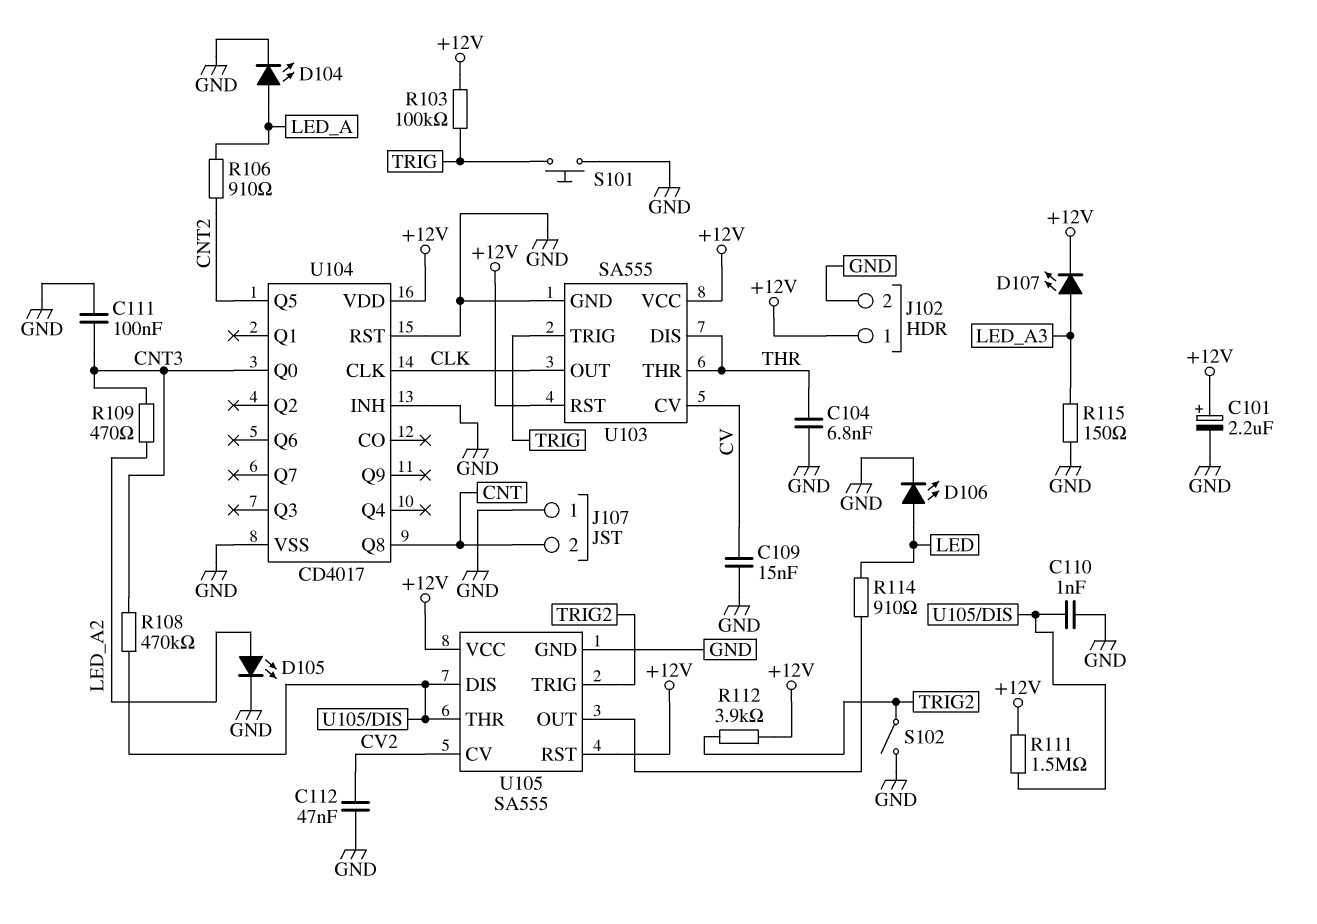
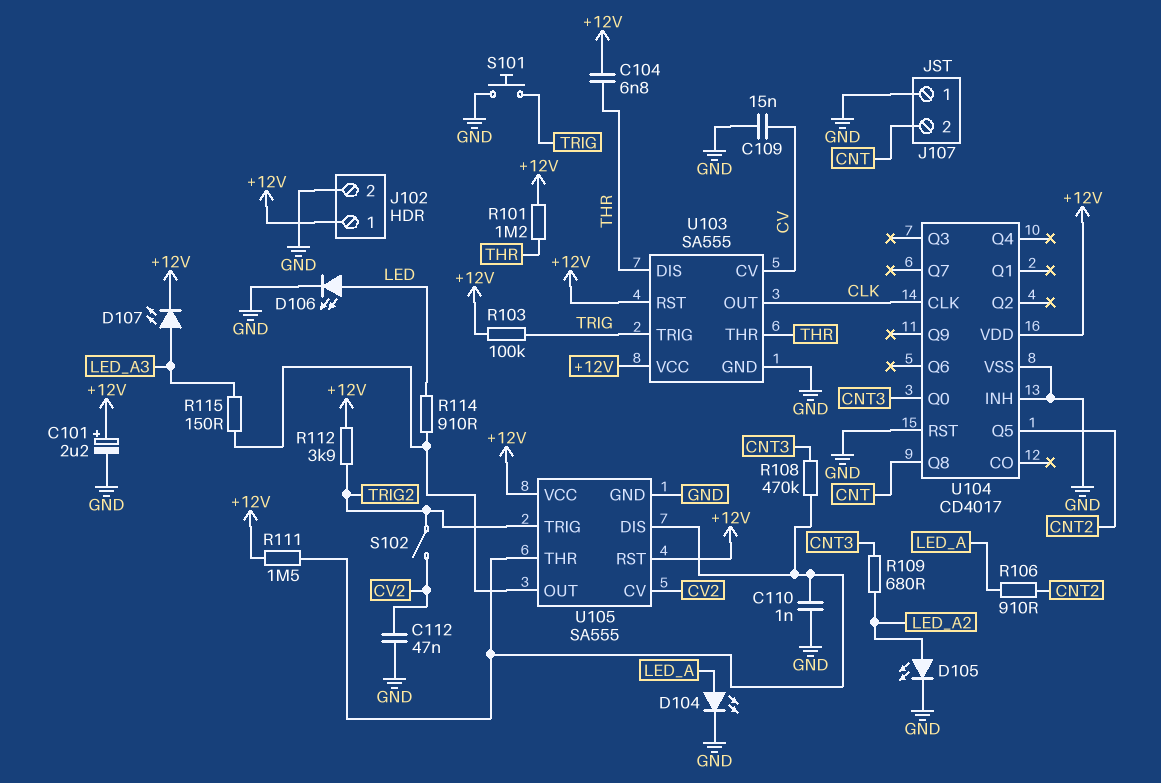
C104: 6.8nF (GND, THR) -> 6.8nF (+12V, THR)
C111: 100nF (CNT3, GND) -> none
R101: none -> 1.2M (+12V, THR)
R109: 470 (CNT3, LED_A2) -> 680 (CNT3, LED_A2)
R115: 150 (GND, LED_A3) -> 150 (LED_A3, U105/OUT)
S102: switch (GND, TRIG2) -> switch (CV2, TRIG2)

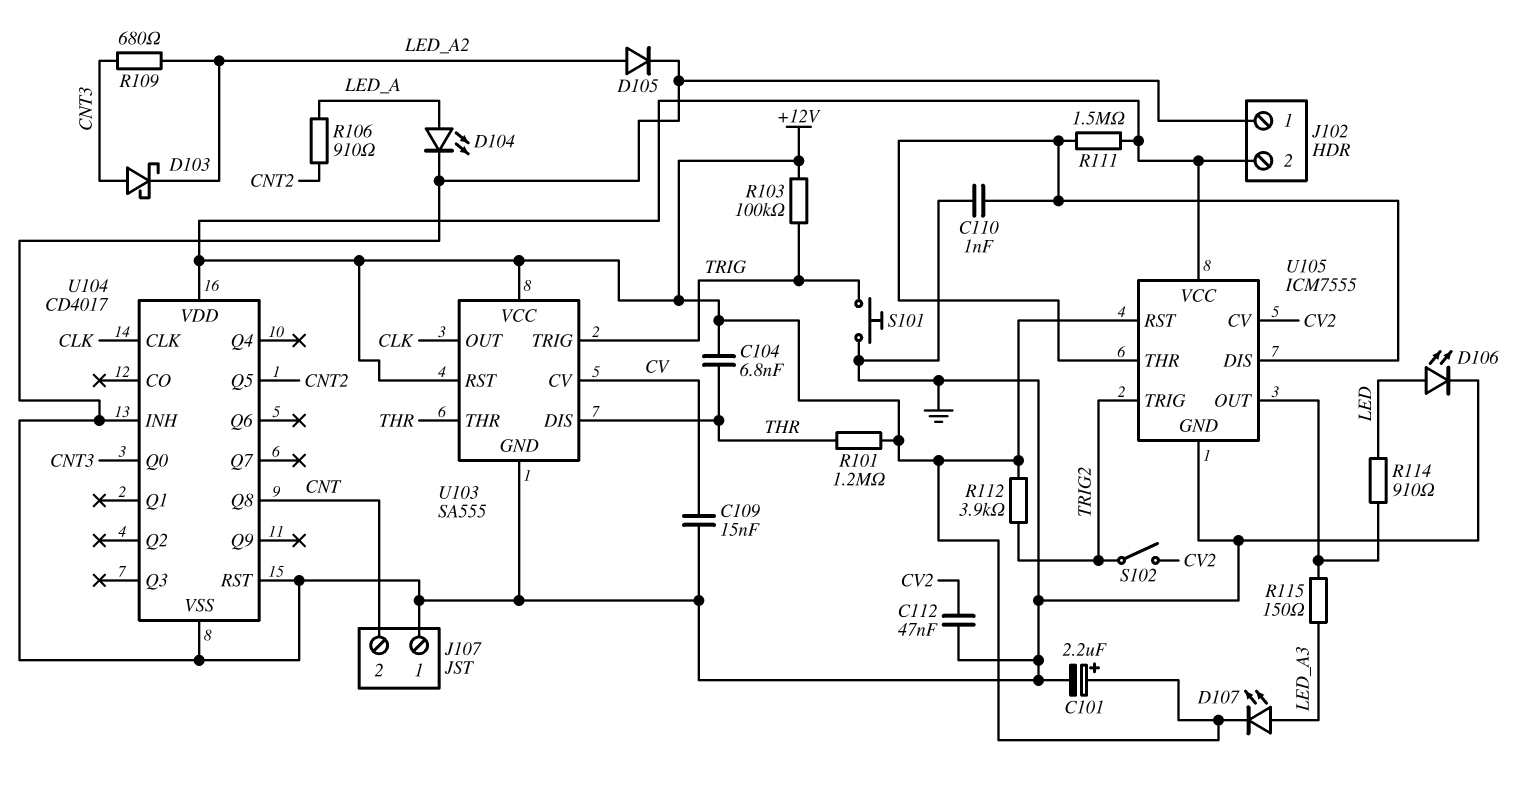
D103: none -> schottky (A CNT3, K LED_A2)
D105: LED (A LED_A2, K GND) -> diode (A LED_A2, K GND)
J102 pin 1: +12V -> GND
J102 pin 2: GND -> +12V
R108: 470k (CNT3, U105/DIS) -> none
U105: SA555 -> ICM7555

